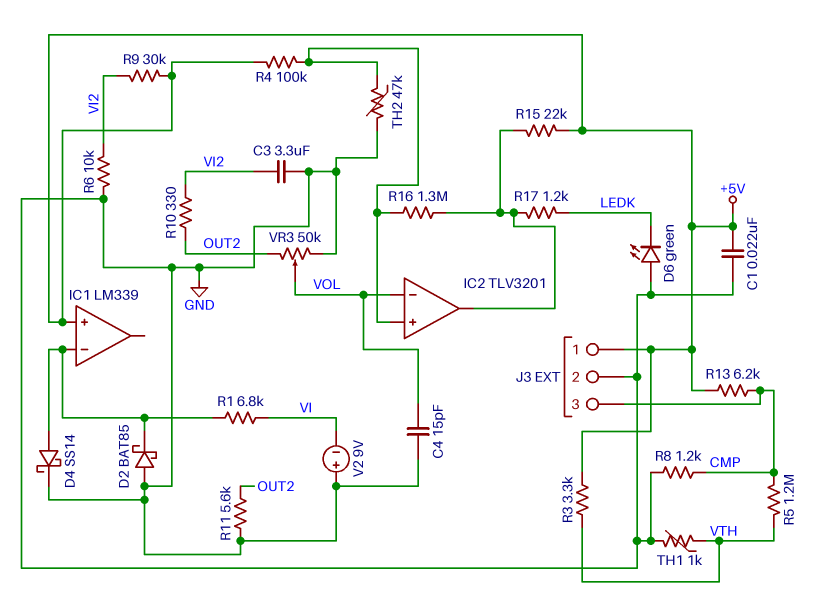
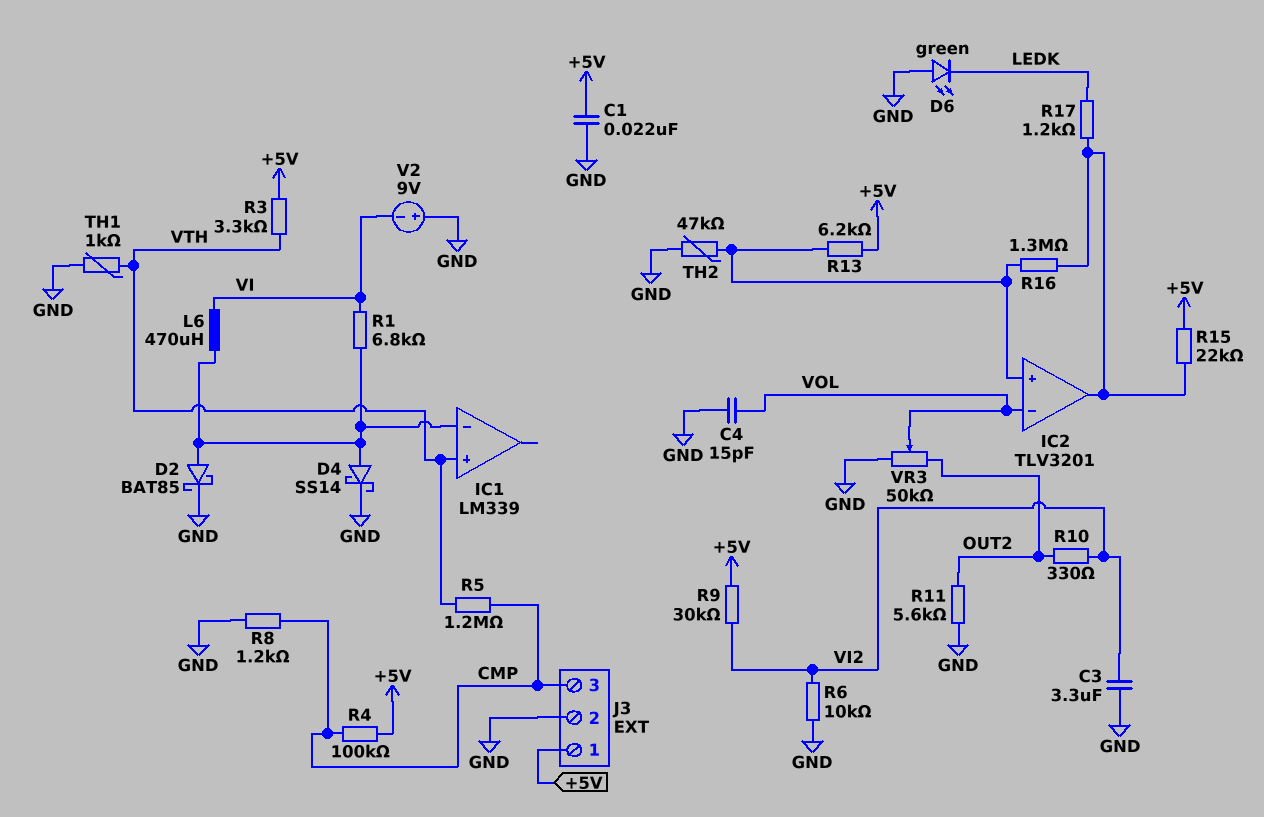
D2: schottky BAT85 (A GND, K IC1/in-) -> schottky BAT85 (A IC1/in-, K GND)
IC1 pin in+: +5V -> VTH
L6: none -> 470uH (IC1/in-, VI)
R4: 100k (+5V, IC2/in+) -> 100k (+5V, CMP)
R13: 6.2k (+5V, CMP) -> 6.2k (+5V, IC2/in+)

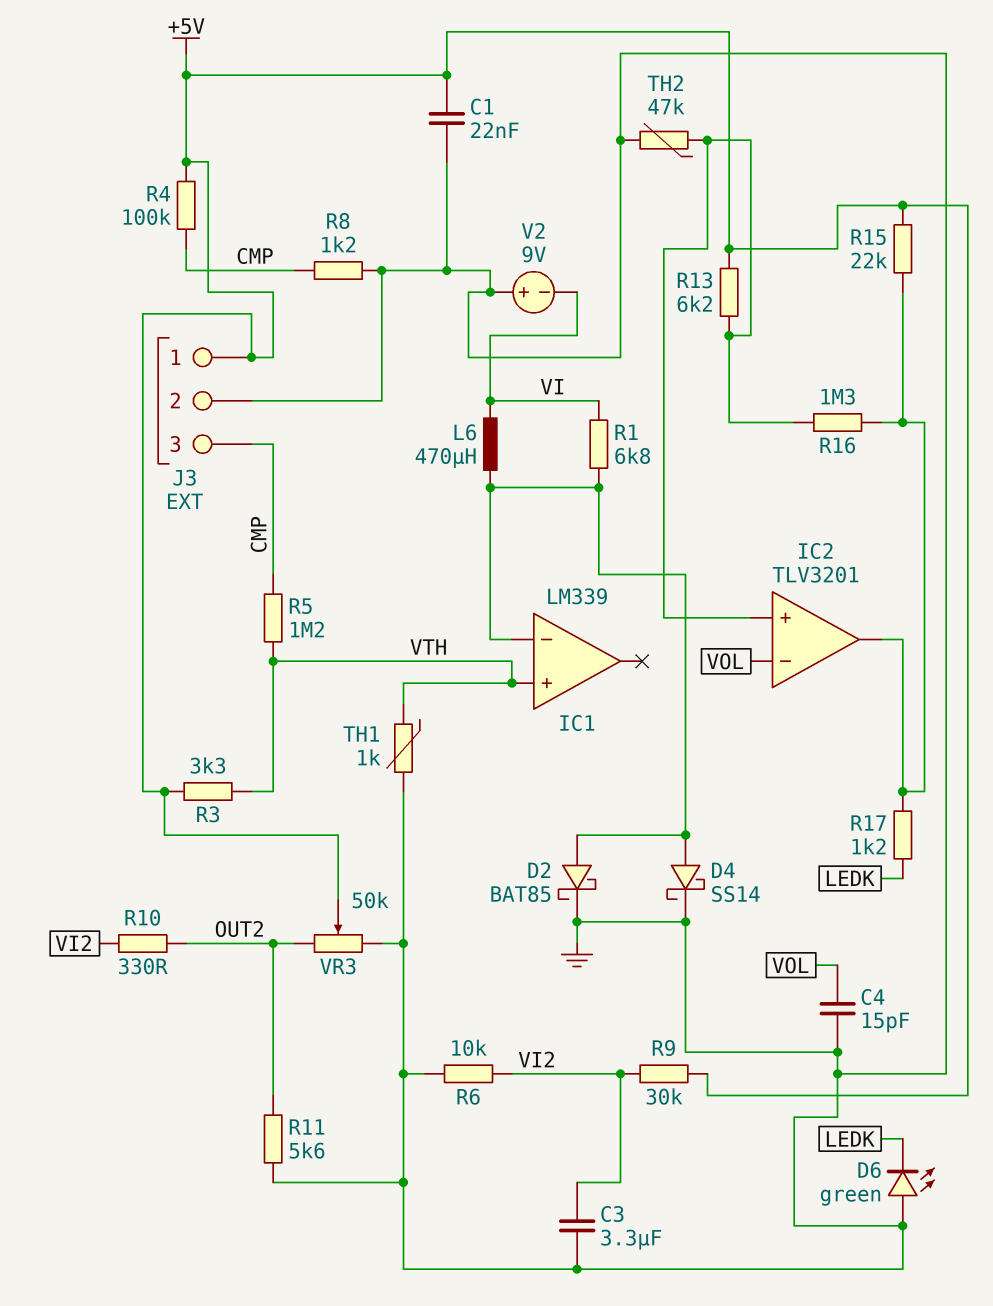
VR3: 50k (GND, OUT2, wiper VOL) -> 50k (GND, OUT2, wiper +5V)

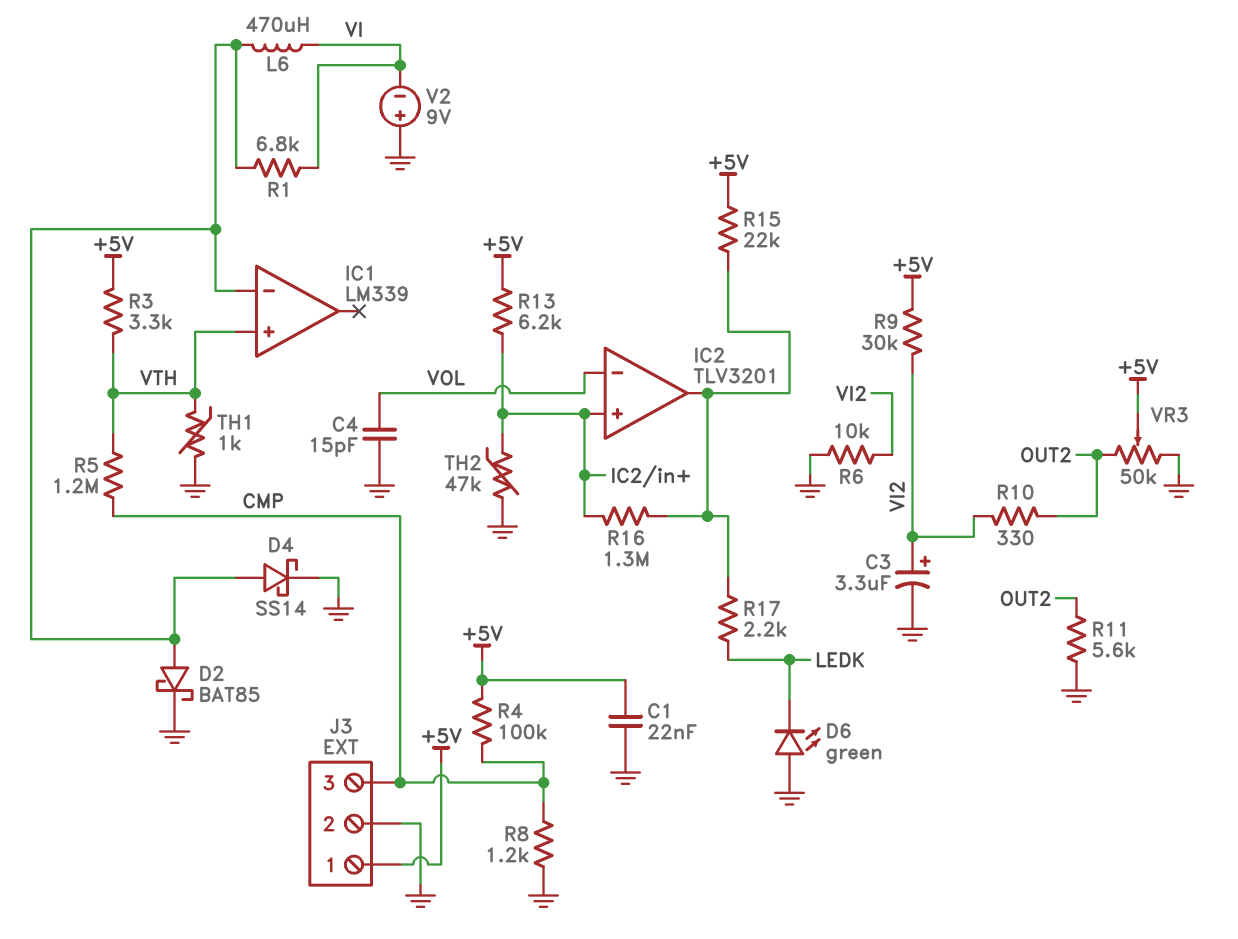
C3: 3.3uF (GND, VI2) -> 3.3uF (plus VI2, minus GND)
R17: 1.2k (IC2/out, LEDK) -> 2.2k (IC2/out, LEDK)

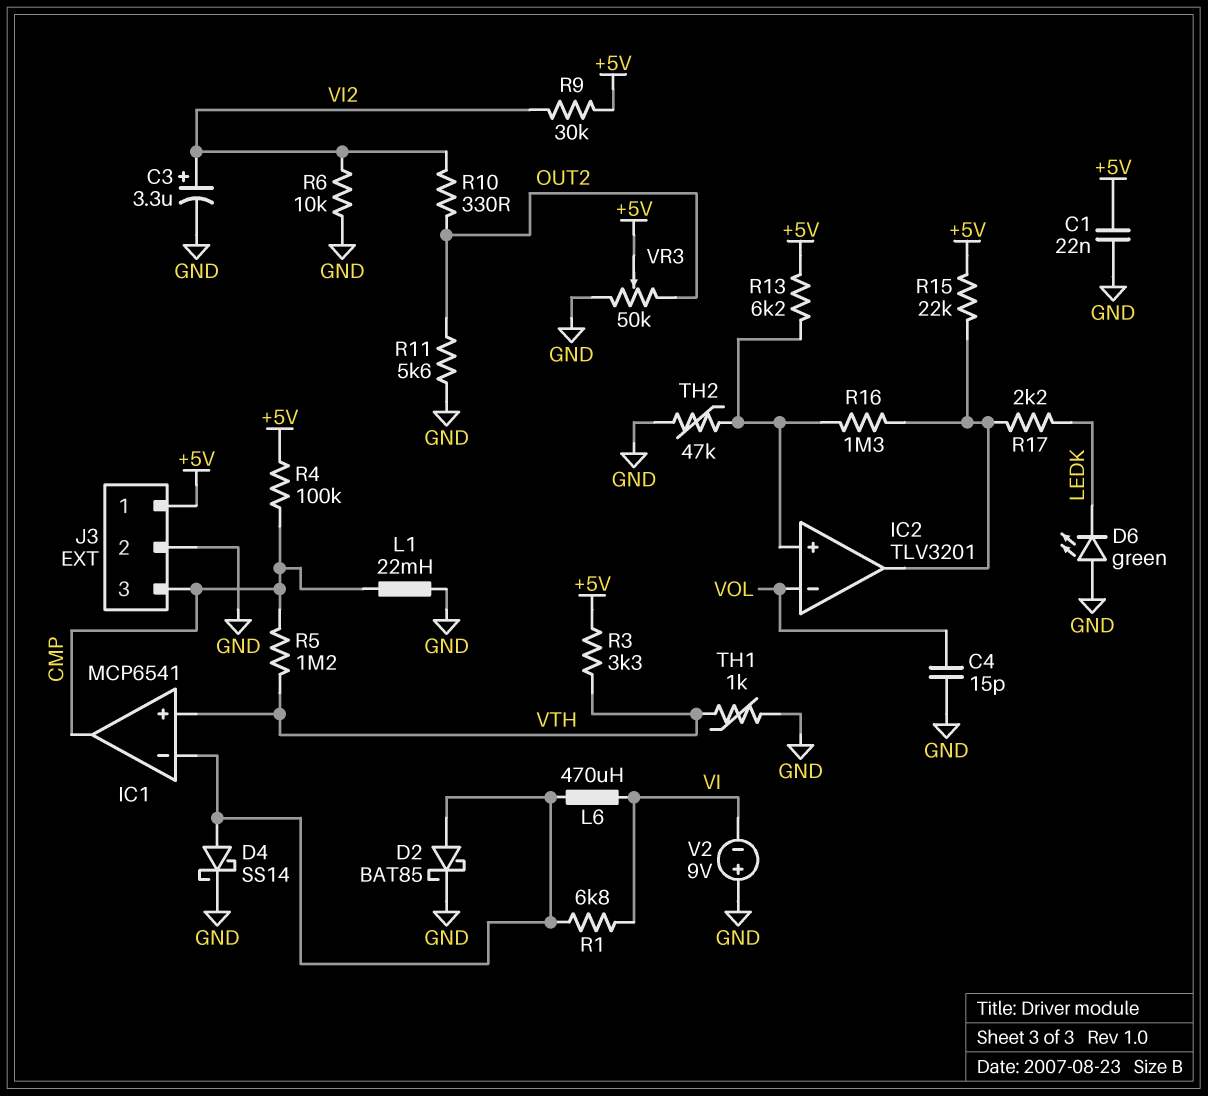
IC1: LM339 -> MCP6541
IC1 pin out: none -> CMP
L1: none -> 22mH (CMP, GND)
R8: 1.2k (CMP, GND) -> none

